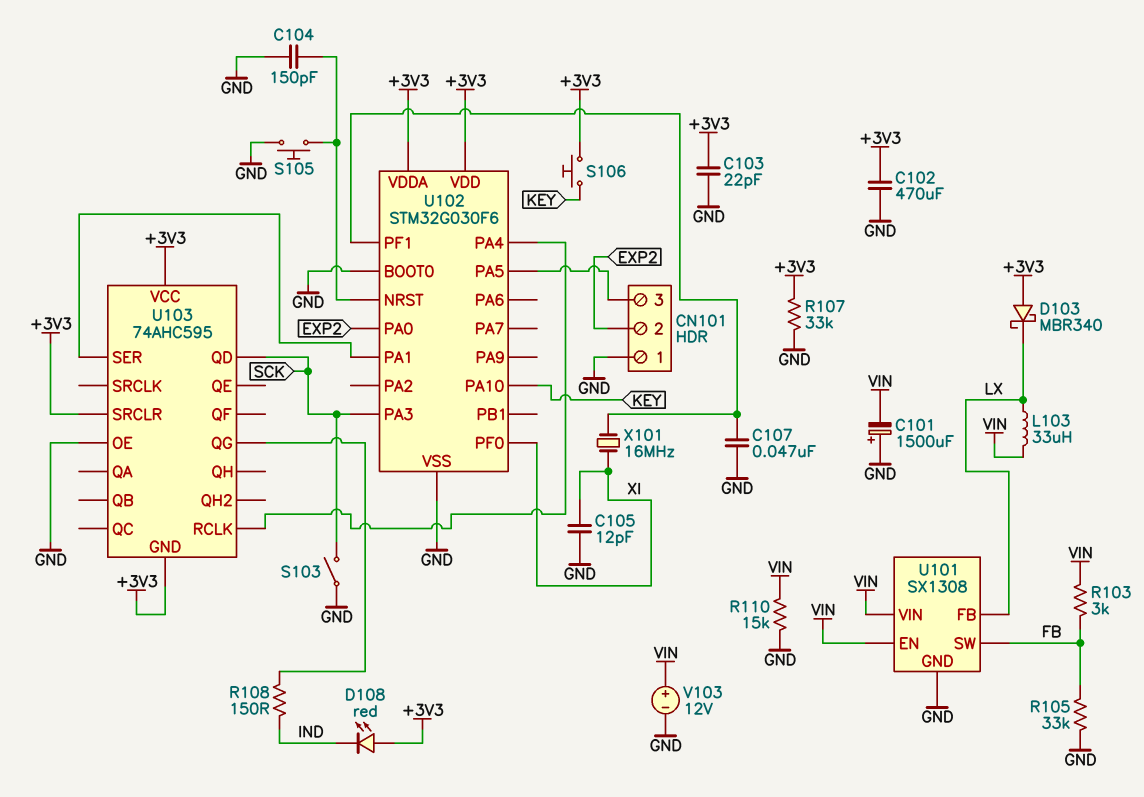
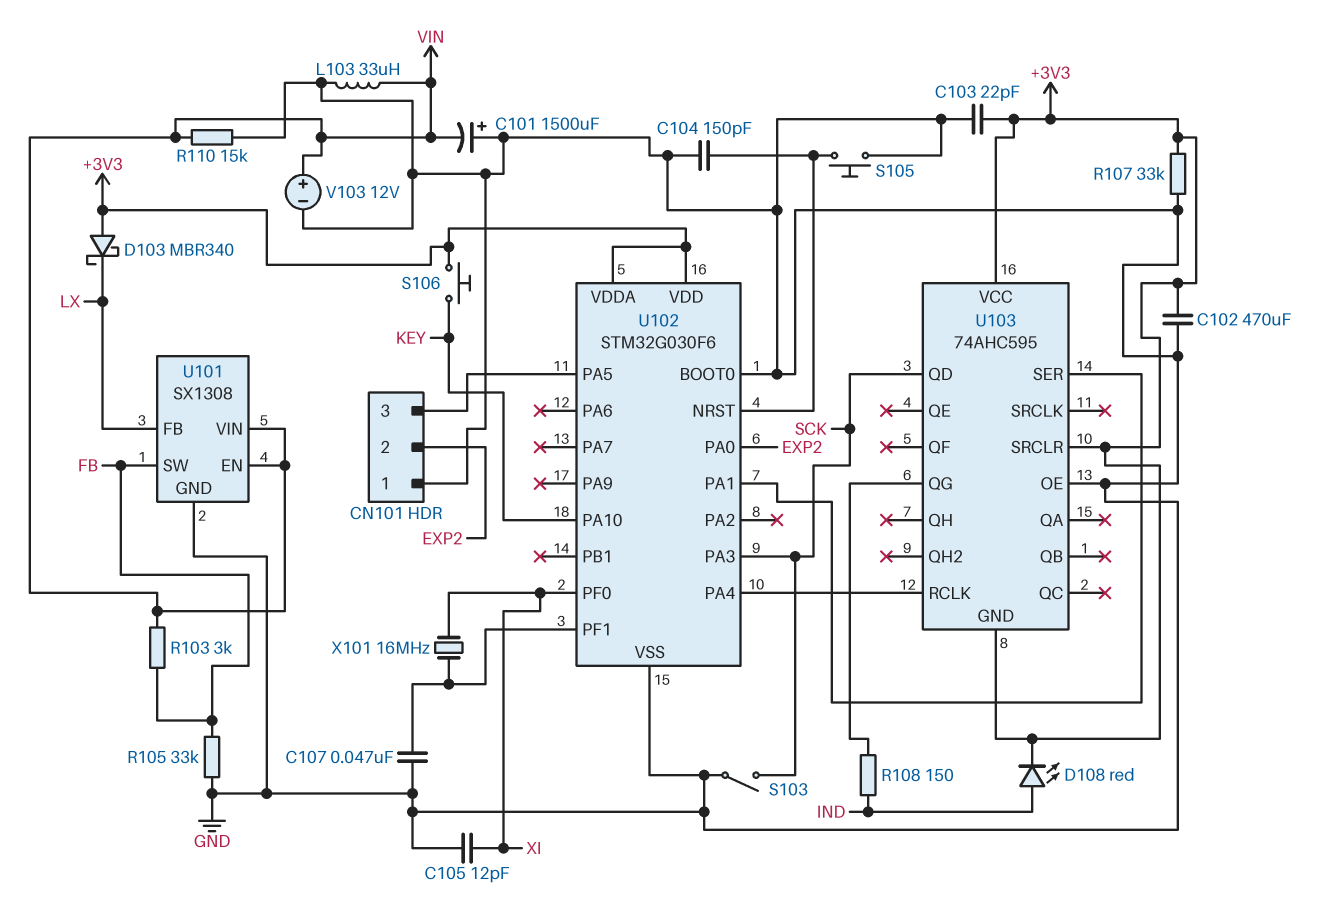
D108: LED red (A +3V3, K IND) -> LED red (A IND, K +3V3)
L103: 33uH (LX, VIN) -> 33uH (GND, VIN)

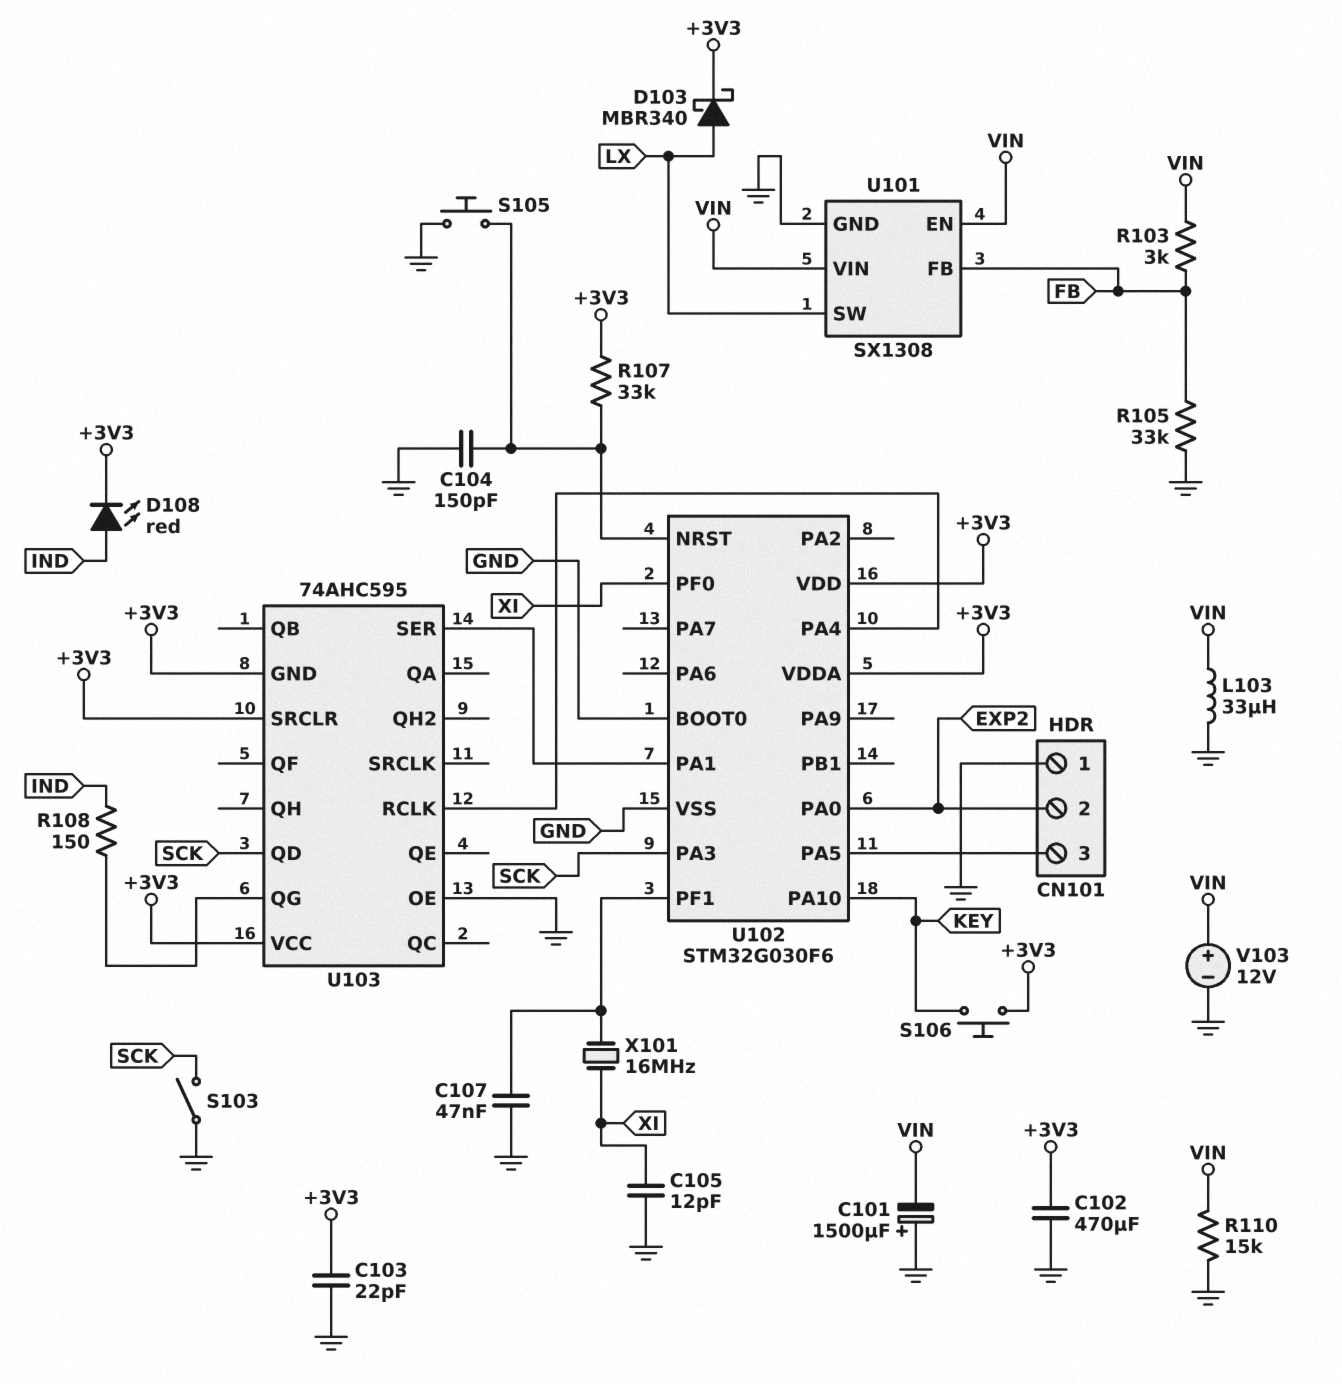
D103: schottky MBR340 (A +3V3, K LX) -> schottky MBR340 (A LX, K +3V3)
R107: 33k (+3V3, GND) -> 33k (+3V3, U102/NRST)
U101 pin FB: LX -> FB
U101 pin SW: FB -> LX

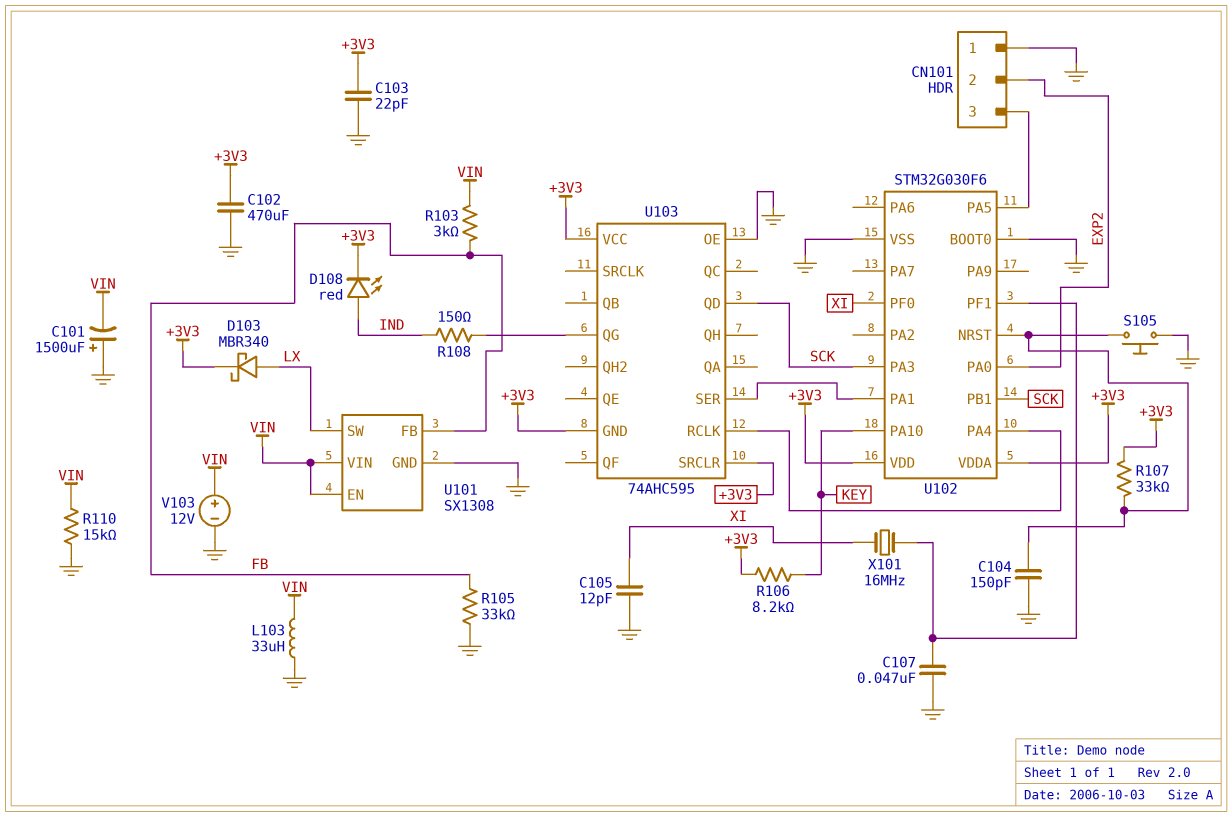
R106: none -> 8.2k (+3V3, KEY)
S103: switch (GND, SCK) -> none
S106: button (+3V3, KEY) -> none
U102 pin PB1: none -> SCK

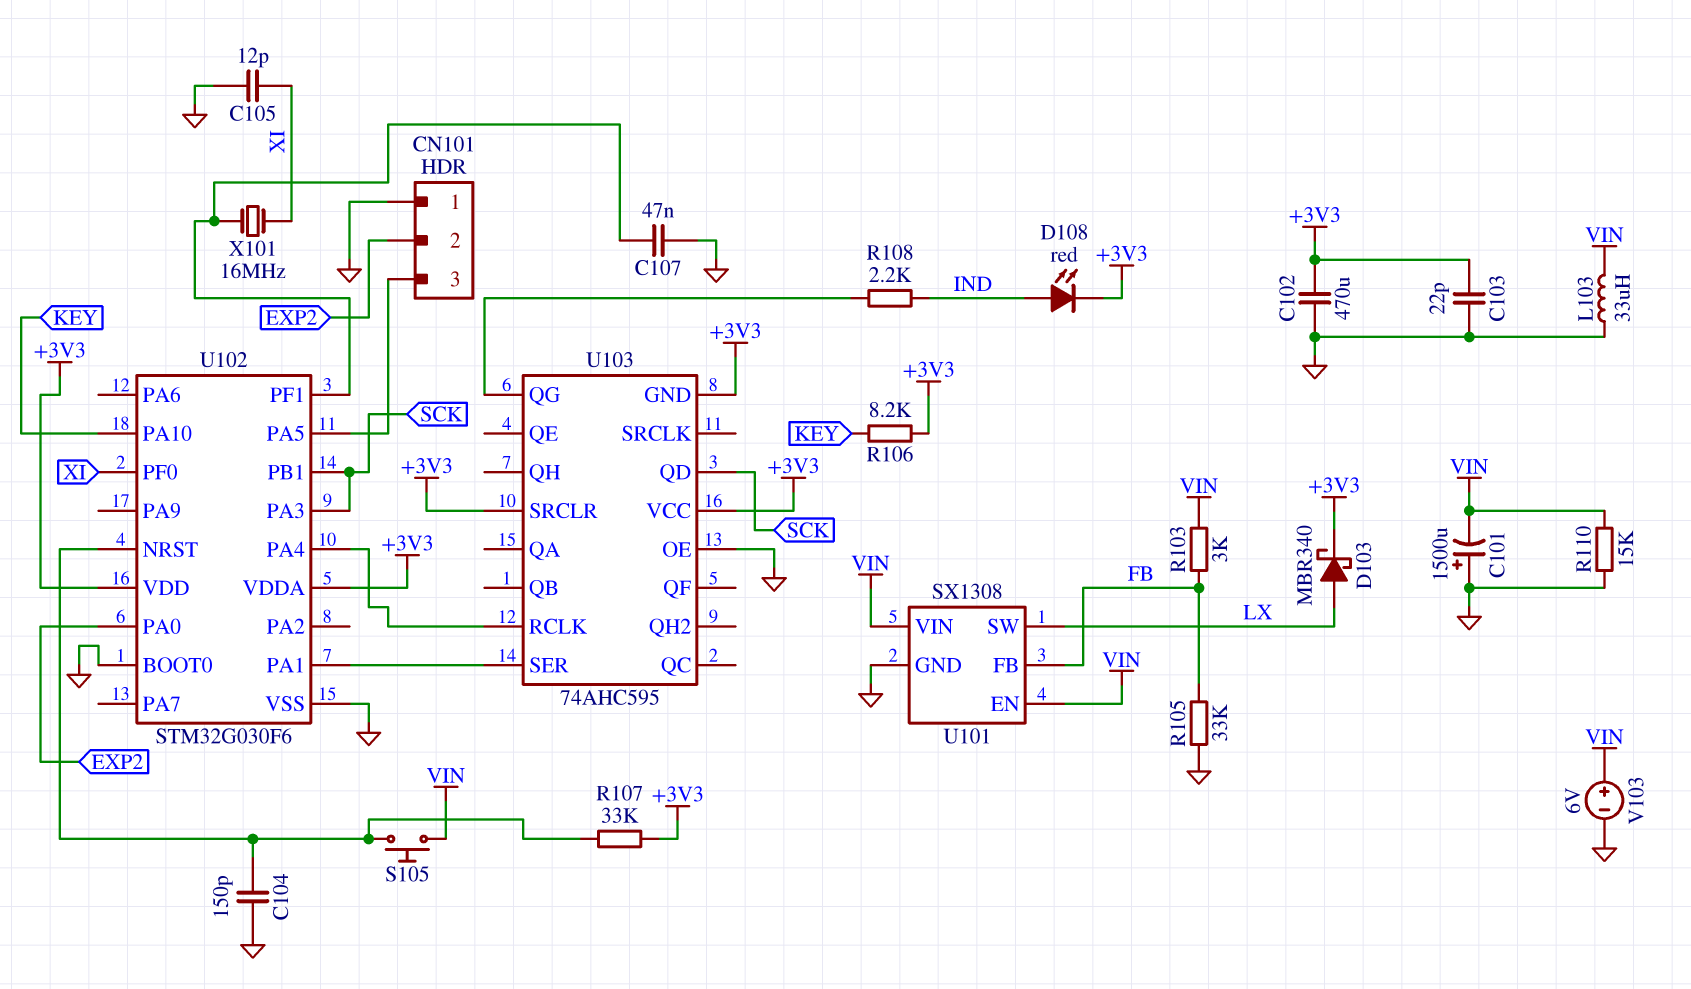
R108: 150 (IND, U103/QG) -> 2.2k (IND, U103/QG)
S105: button (GND, U102/NRST) -> button (U102/NRST, VIN)
V103: 12V (plus VIN, minus GND) -> 6V (plus VIN, minus GND)

